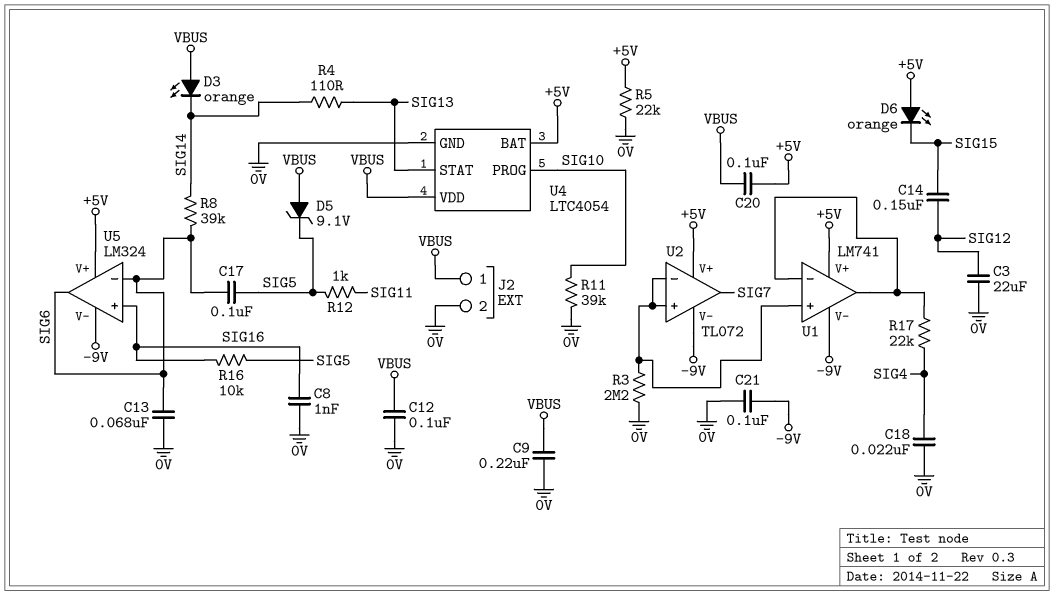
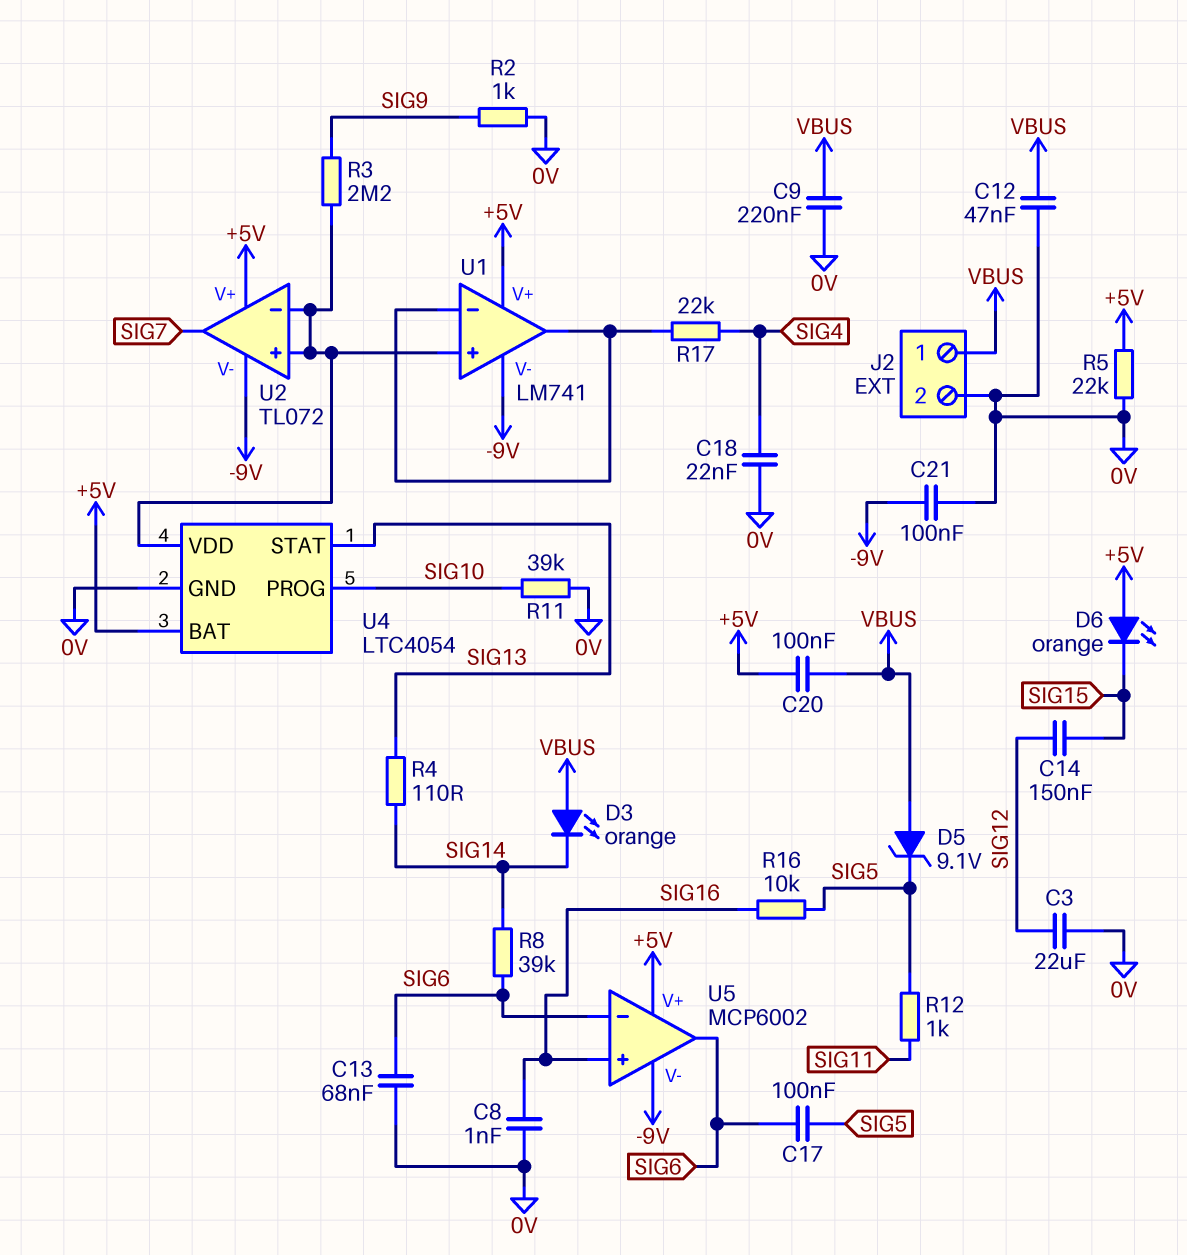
C12: 100nF (0V, VBUS) -> 47nF (0V, VBUS)
R2: none -> 1k (0V, SIG9)
R3: 2.2M (0V, U1/in+) -> 2.2M (SIG9, U1/in+)
U4 pin VDD: VBUS -> U1/in+
U5: LM324 -> MCP6002

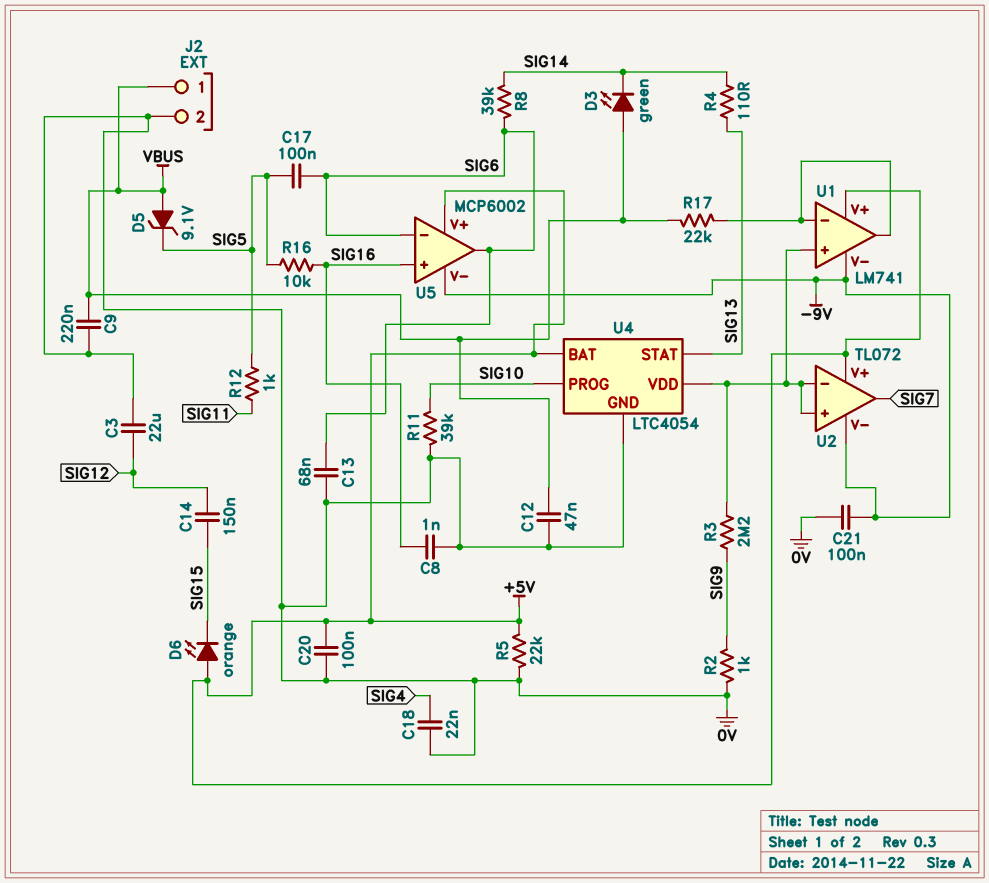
C20: 100nF (+5V, VBUS) -> 100nF (+5V, 0V)
D3: LED orange (A VBUS, K SIG14) -> LED green (A VBUS, K SIG14)
R17: 22k (SIG4, U1/in-) -> 22k (U1/in-, VBUS)

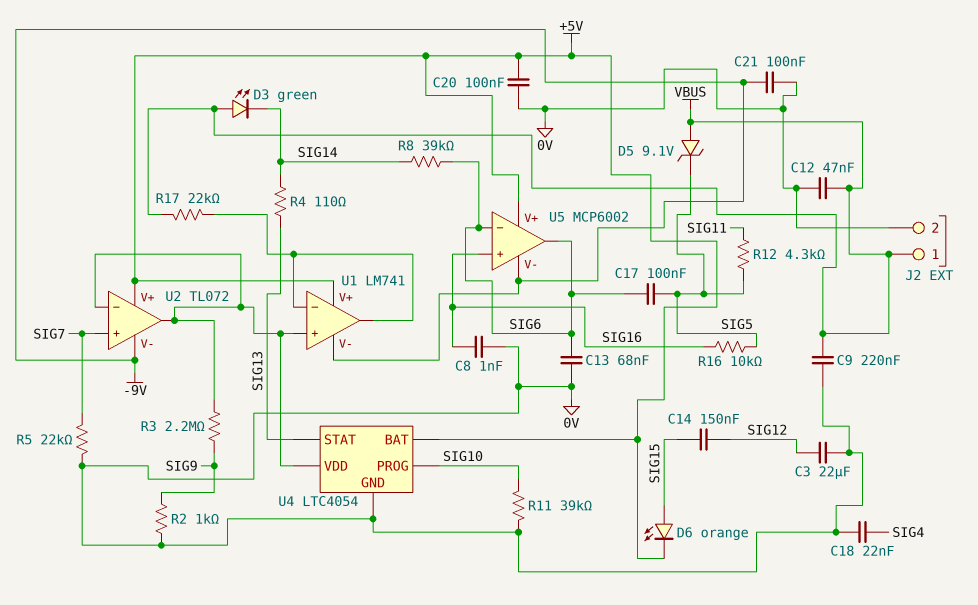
D6: LED orange (A +5V, K SIG15) -> LED orange (A SIG15, K +5V)
R5: 22k (+5V, 0V) -> 22k (0V, SIG7)
R12: 1k (SIG5, SIG11) -> 4.3k (SIG5, SIG11)
U2 pin in+: U1/in+ -> SIG7
U2 pin out: SIG7 -> U1/in+

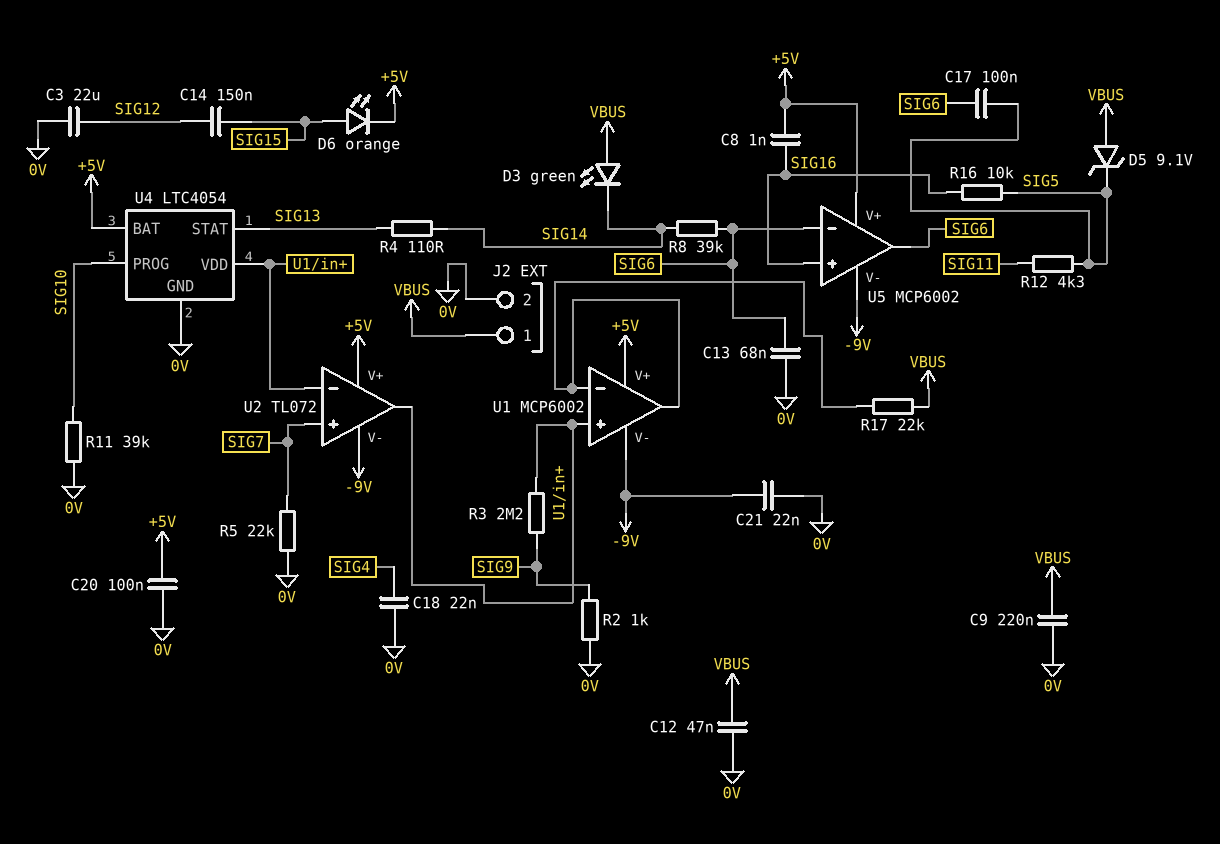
C8: 1nF (0V, SIG16) -> 1nF (+5V, SIG16)
C21: 100nF (-9V, 0V) -> 22nF (-9V, 0V)
U1: LM741 -> MCP6002

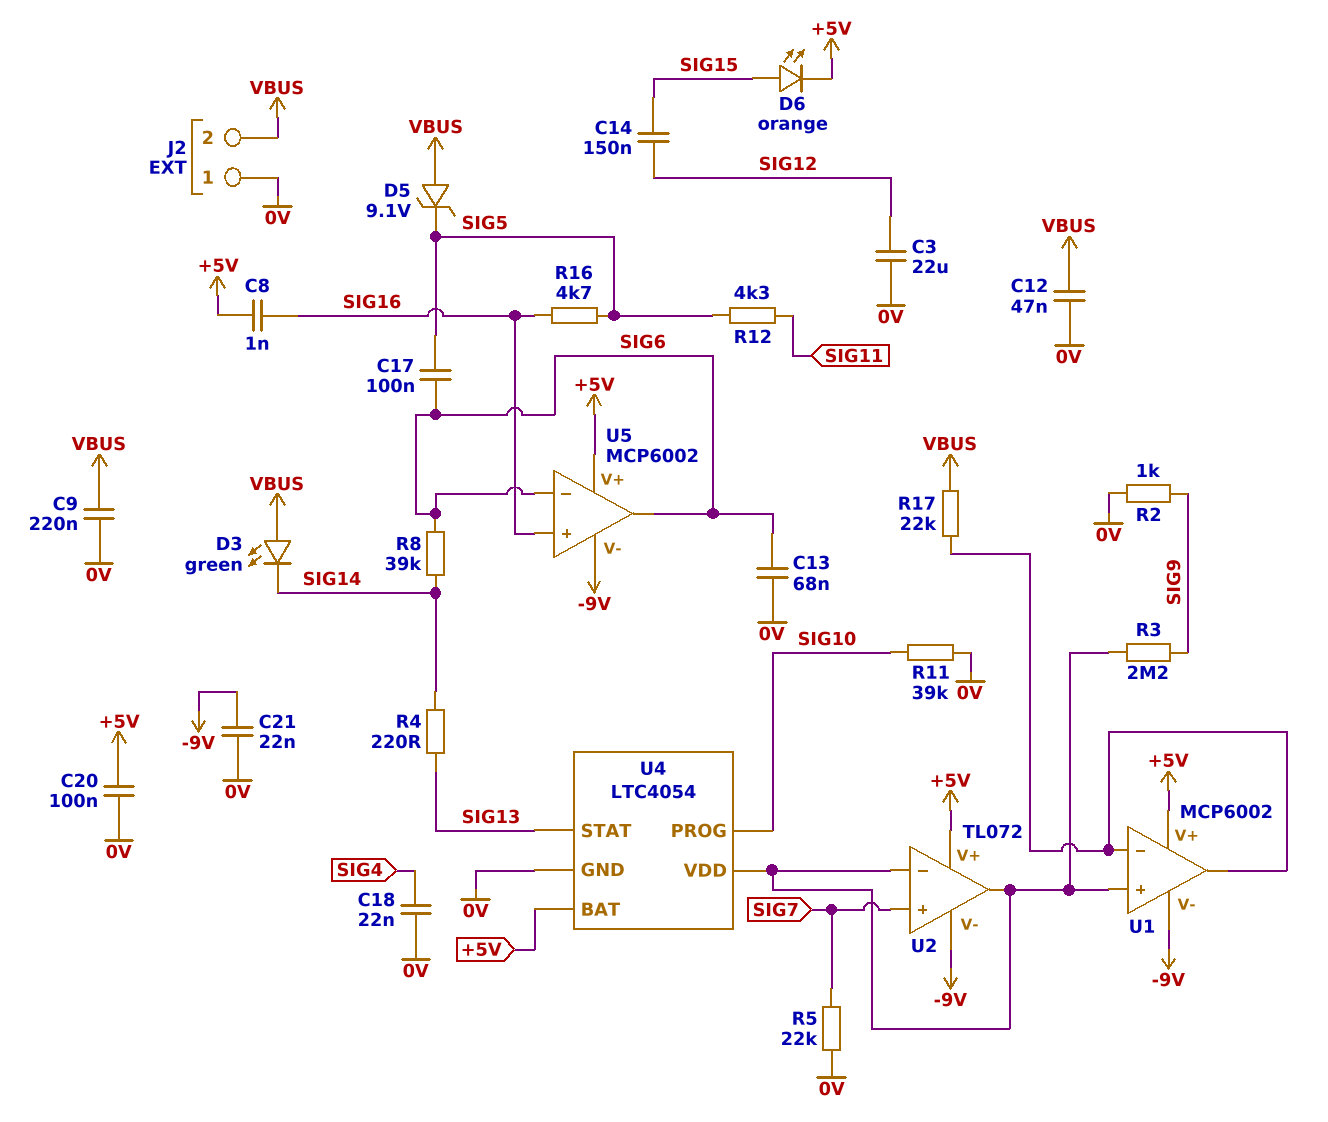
J2 pin 1: VBUS -> 0V
J2 pin 2: 0V -> VBUS
R4: 110 (SIG13, SIG14) -> 220 (SIG13, SIG14)
R16: 10k (SIG5, SIG16) -> 4.7k (SIG5, SIG16)

